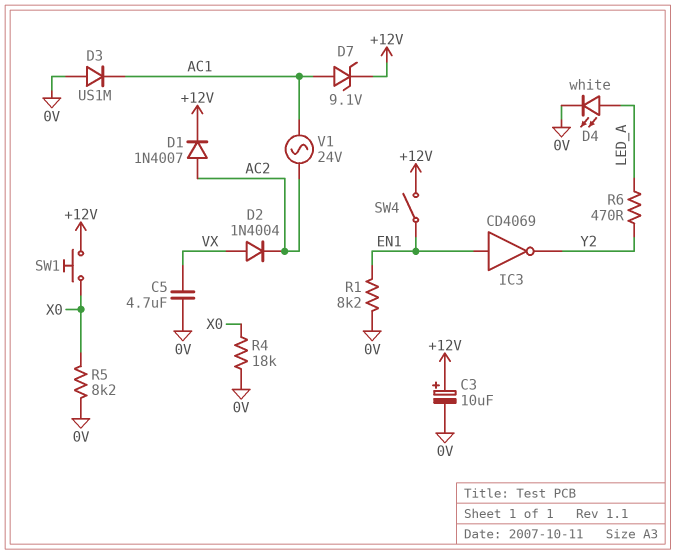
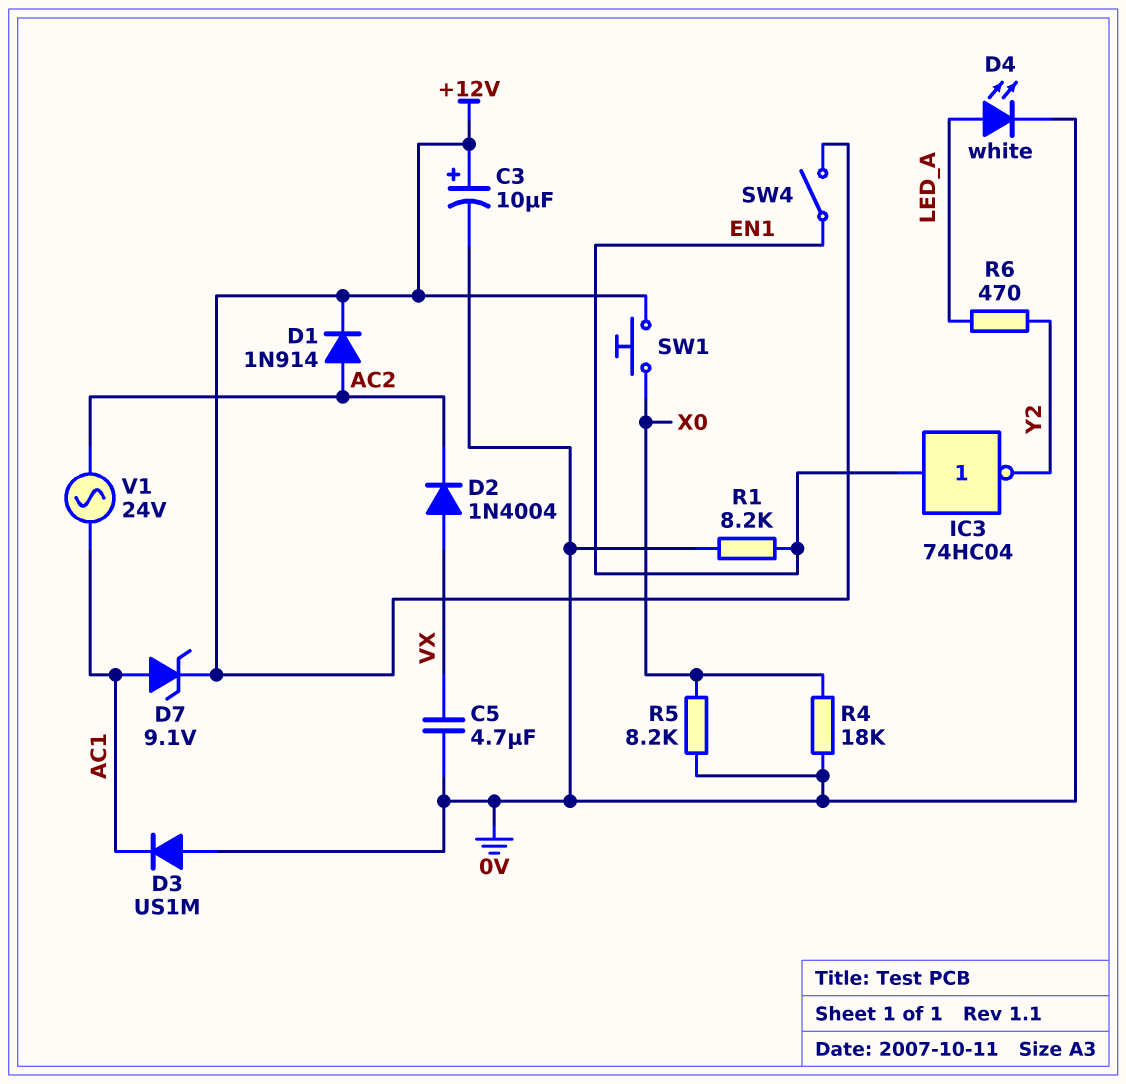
D1: diode 1N4007 (A AC2, K +12V) -> diode 1N914 (A AC2, K +12V)
IC3: NOT CD4069 (in EN1, out Y2) -> NOT 74HC04 (in EN1, out Y2)

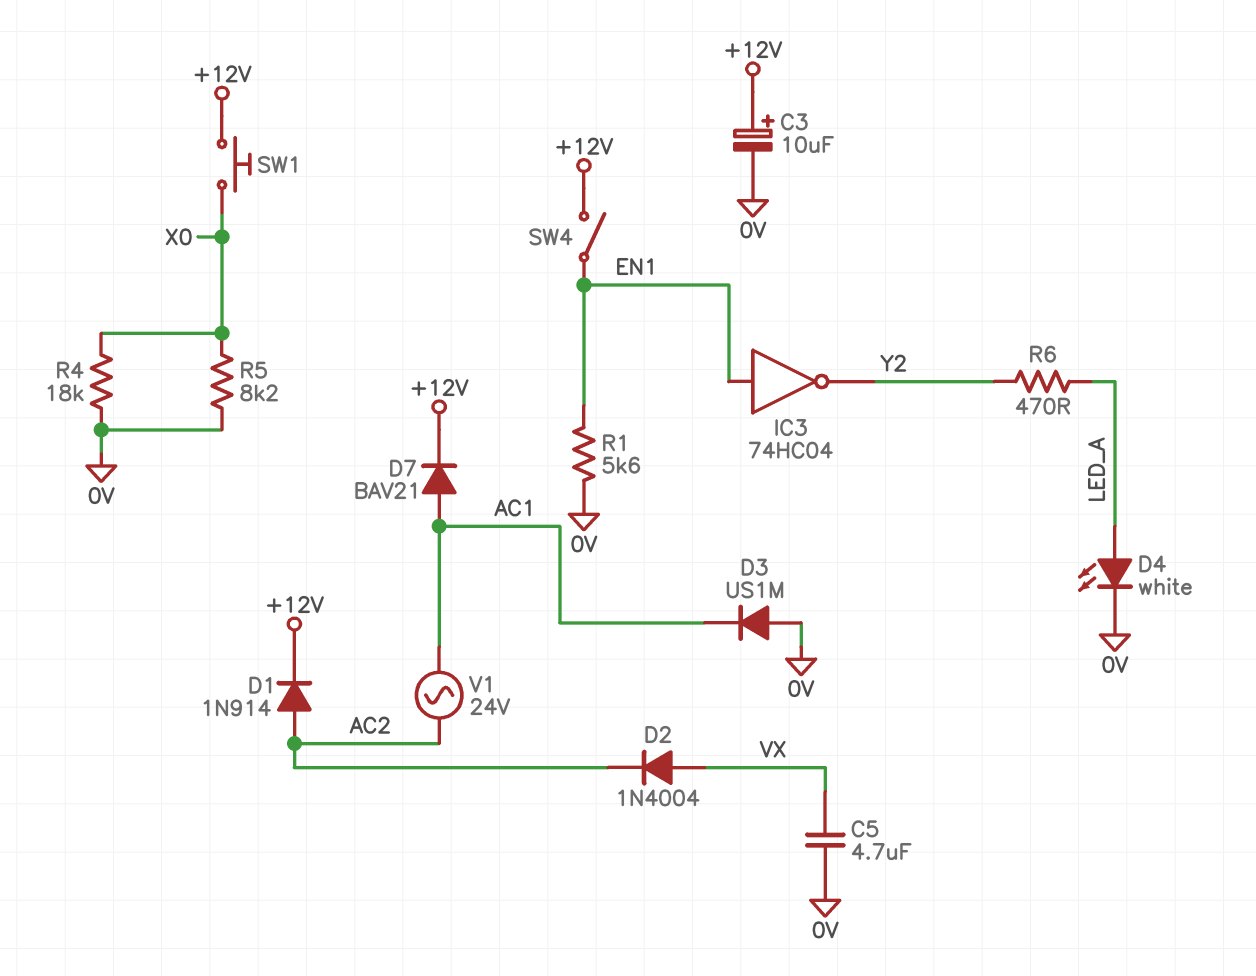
D7: zener 9.1V (A AC1, K +12V) -> diode BAV21 (A AC1, K +12V)
R1: 8.2k (0V, EN1) -> 5.6k (0V, EN1)

